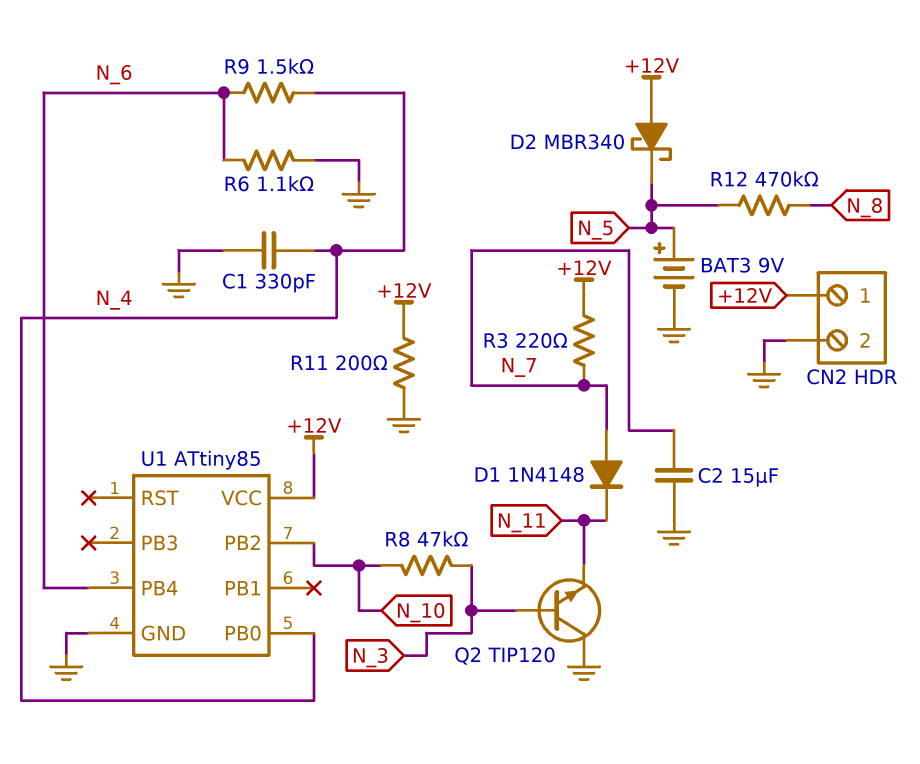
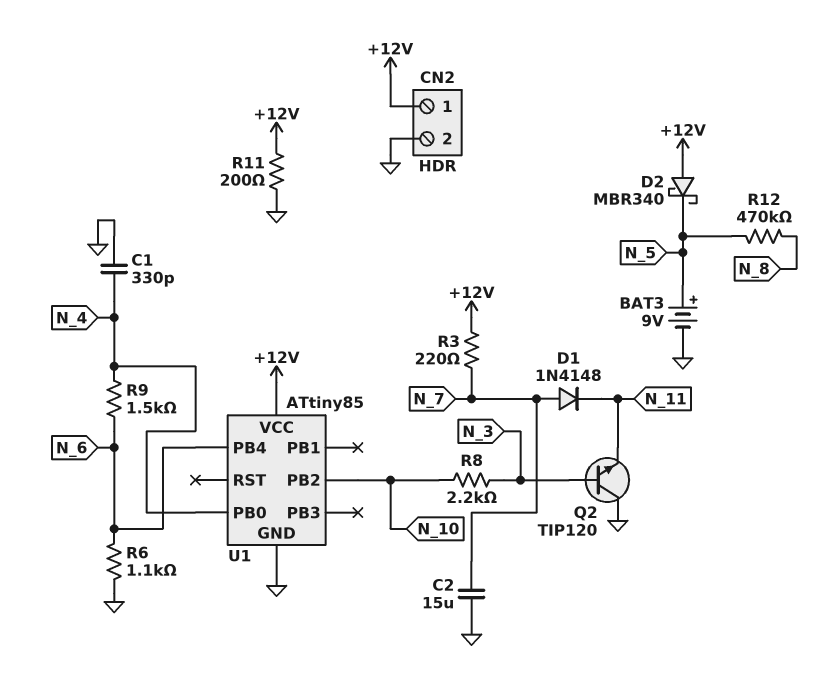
R8: 47k (N_3, N_10) -> 2.2k (N_3, N_10)

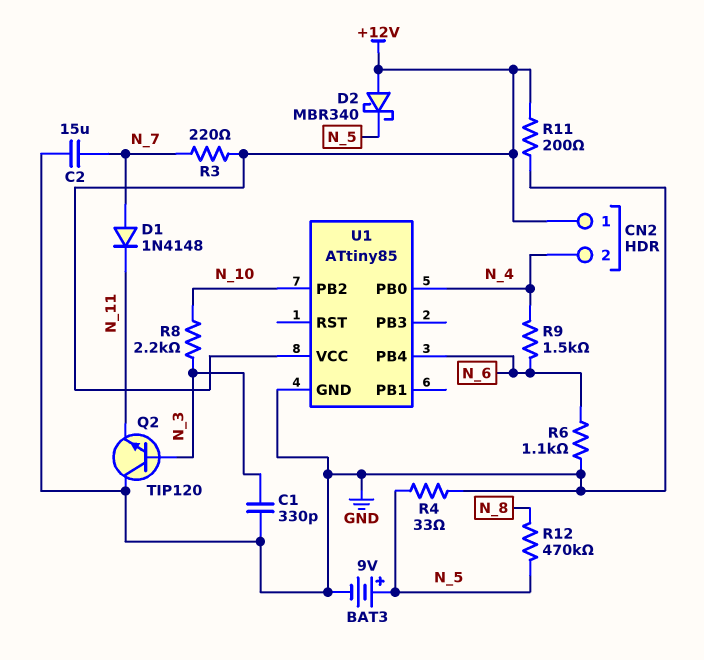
C1: 330pF (GND, N_4) -> 330pF (GND, N_3)
CN2 pin 2: GND -> N_4
R4: none -> 33 (GND, N_5)

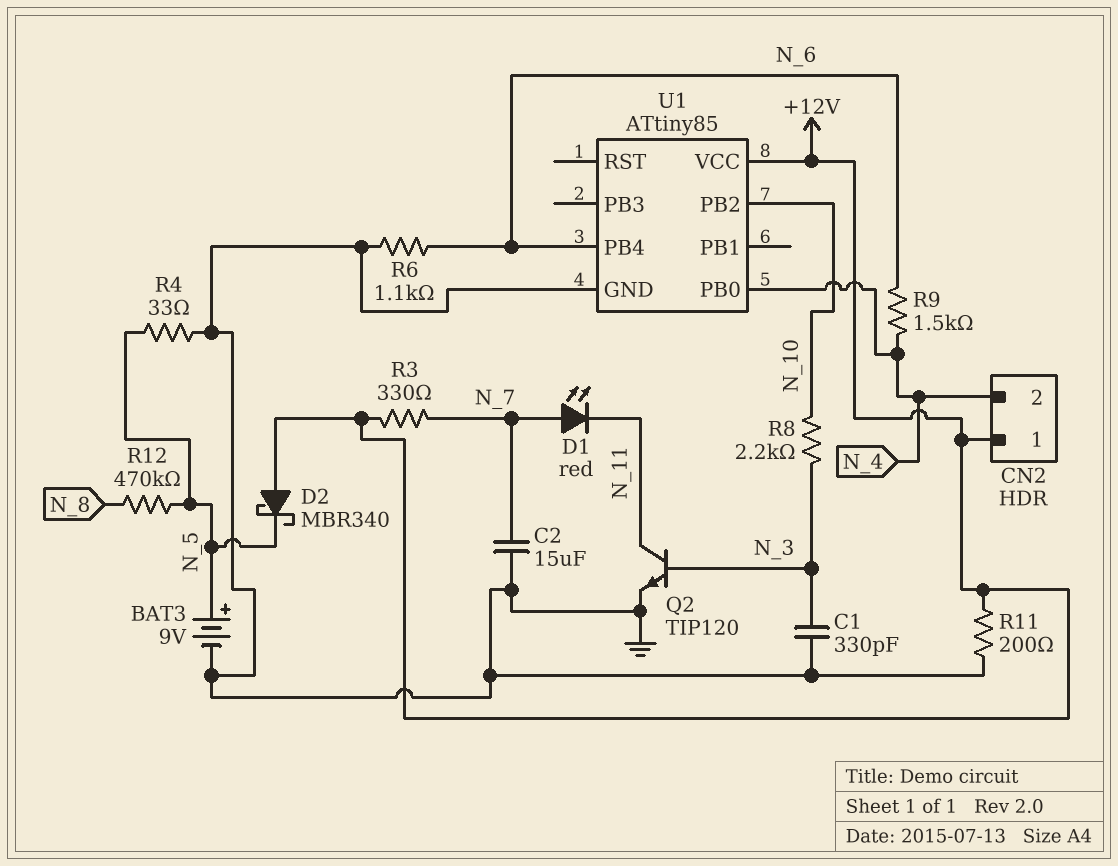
D1: diode 1N4148 (A N_7, K N_11) -> LED red (A N_7, K N_11)
Q2: NPN TIP120 (B N_3, C GND, E N_11) -> NPN TIP120 (B N_3, C N_11, E GND)
R3: 220 (+12V, N_7) -> 330 (+12V, N_7)

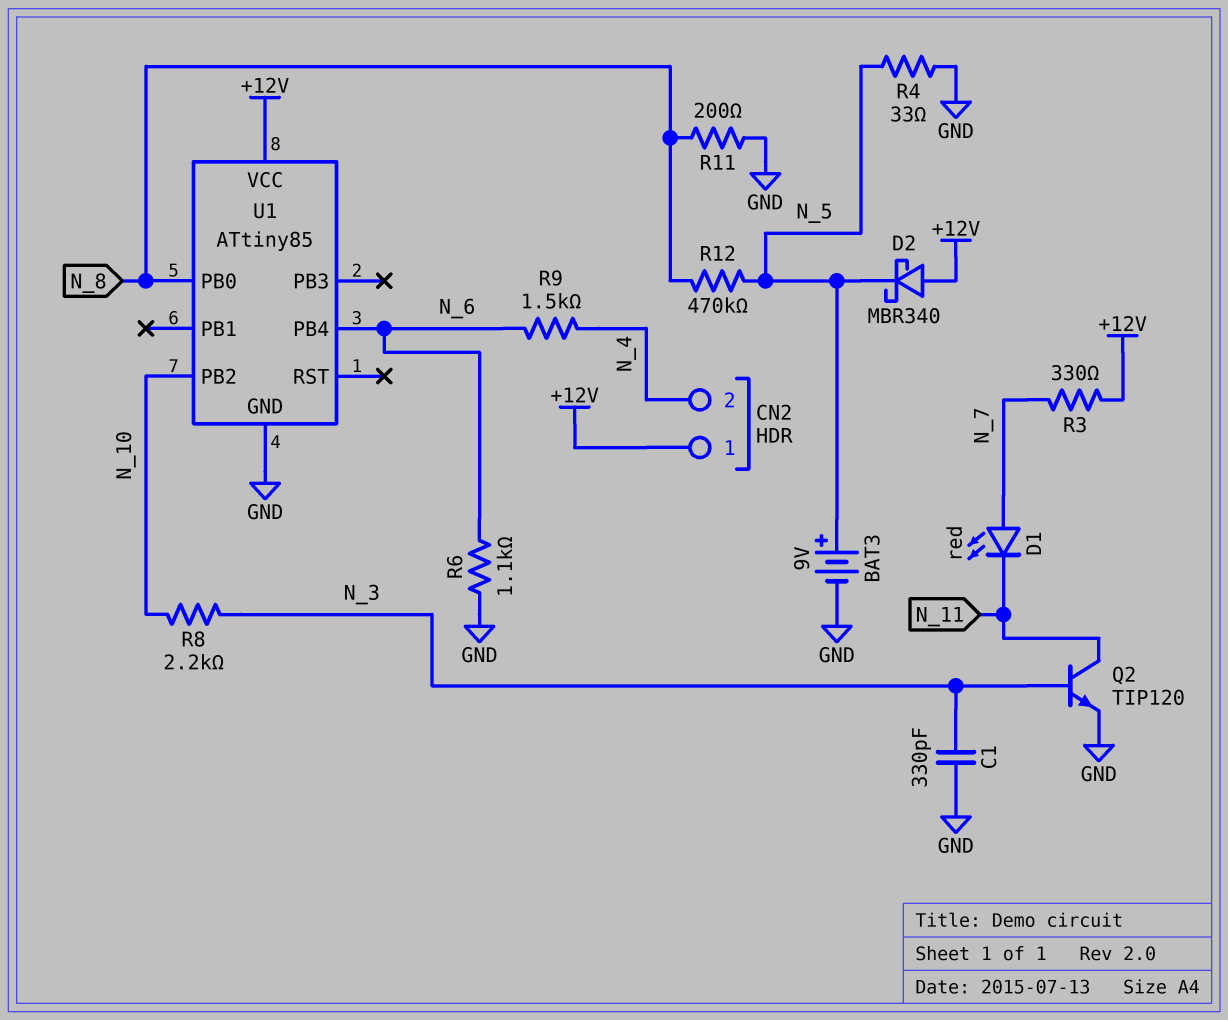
C2: 15uF (GND, N_7) -> none
R11: 200 (+12V, GND) -> 200 (GND, N_8)
U1 pin PB0: N_4 -> N_8

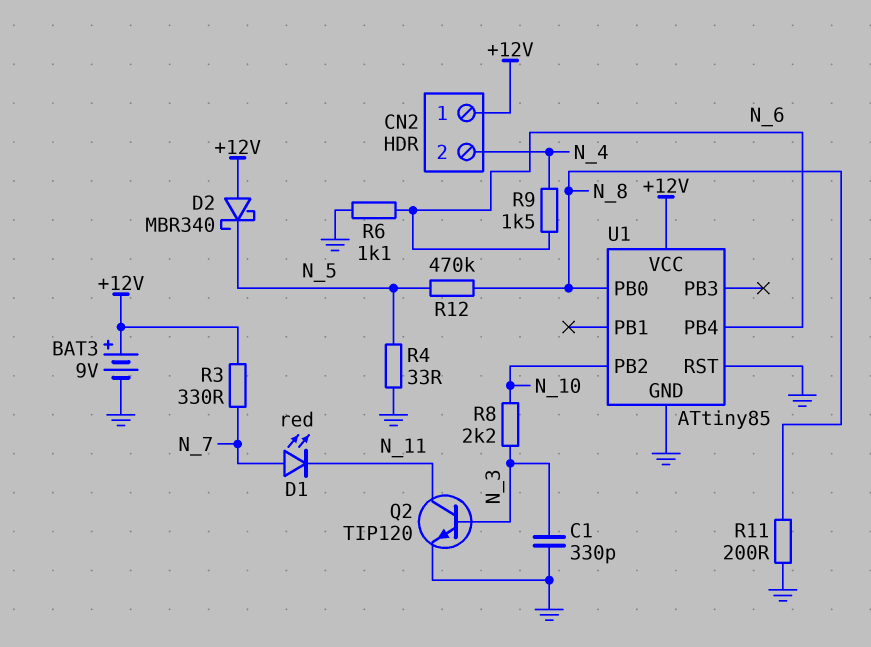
BAT3: 9V (plus N_5, minus GND) -> 9V (plus +12V, minus GND)
U1 pin RST: none -> GND

